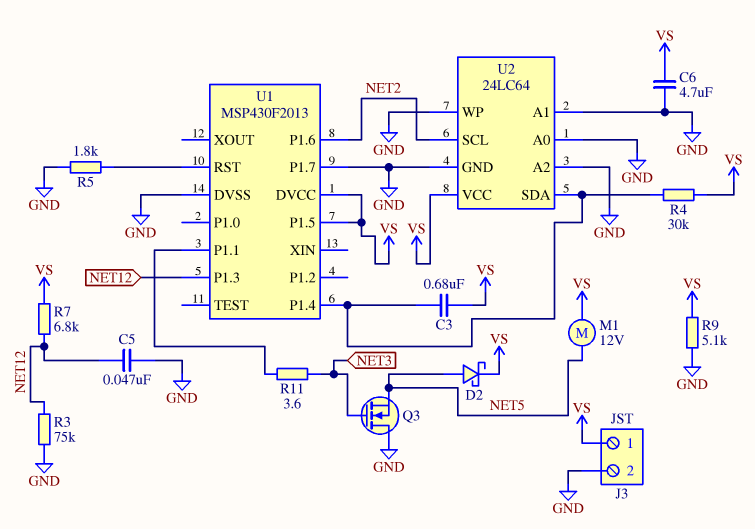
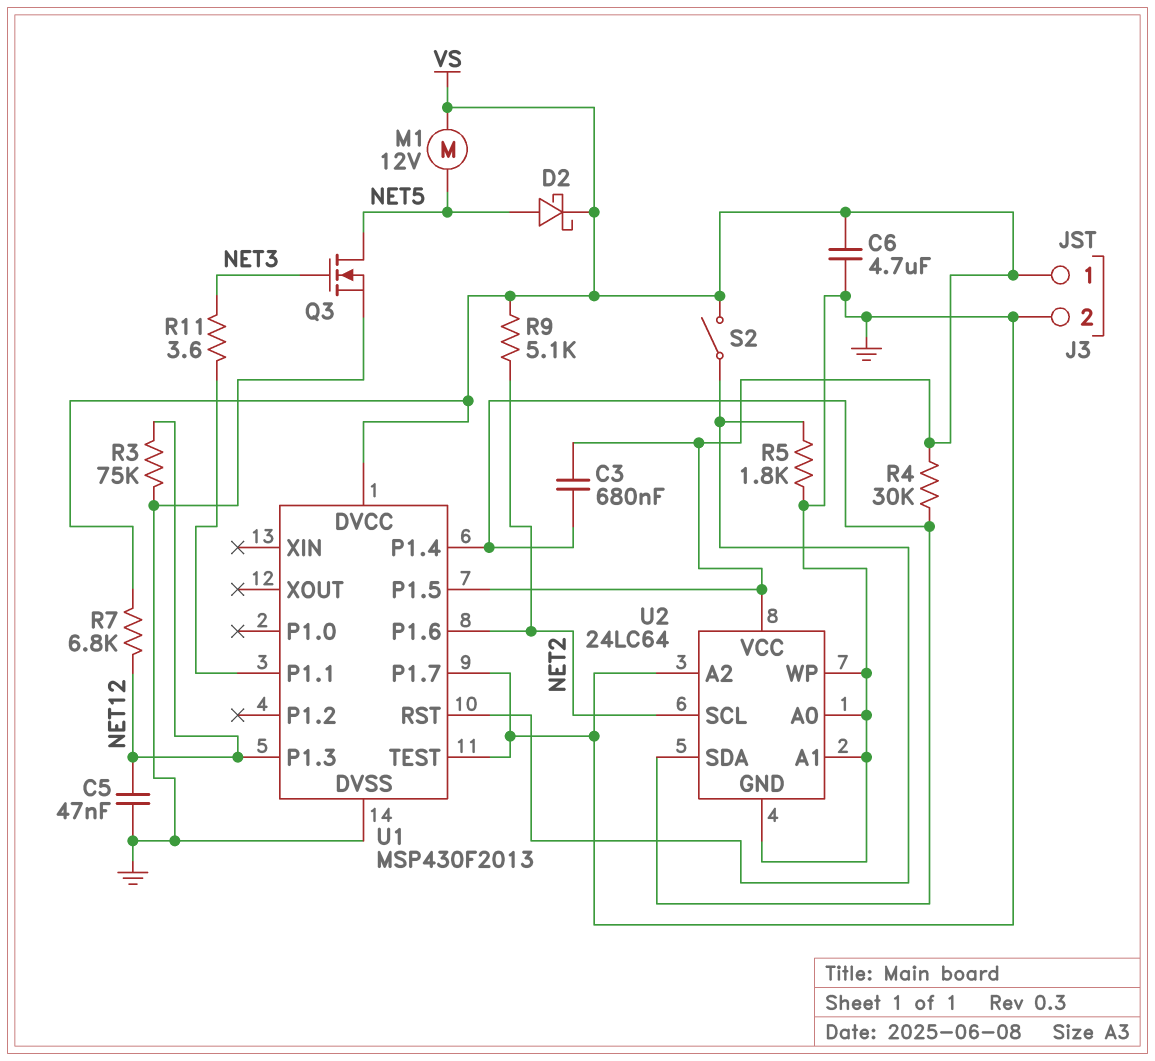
Q3: NMOS (G NET3, D GND, S NET5) -> NMOS (G NET3, D NET5, S GND)
R9: 5.1k (GND, VS) -> 5.1k (NET2, VS)
S2: none -> switch (U1/RST, VS)
U1 pin TEST: none -> GND

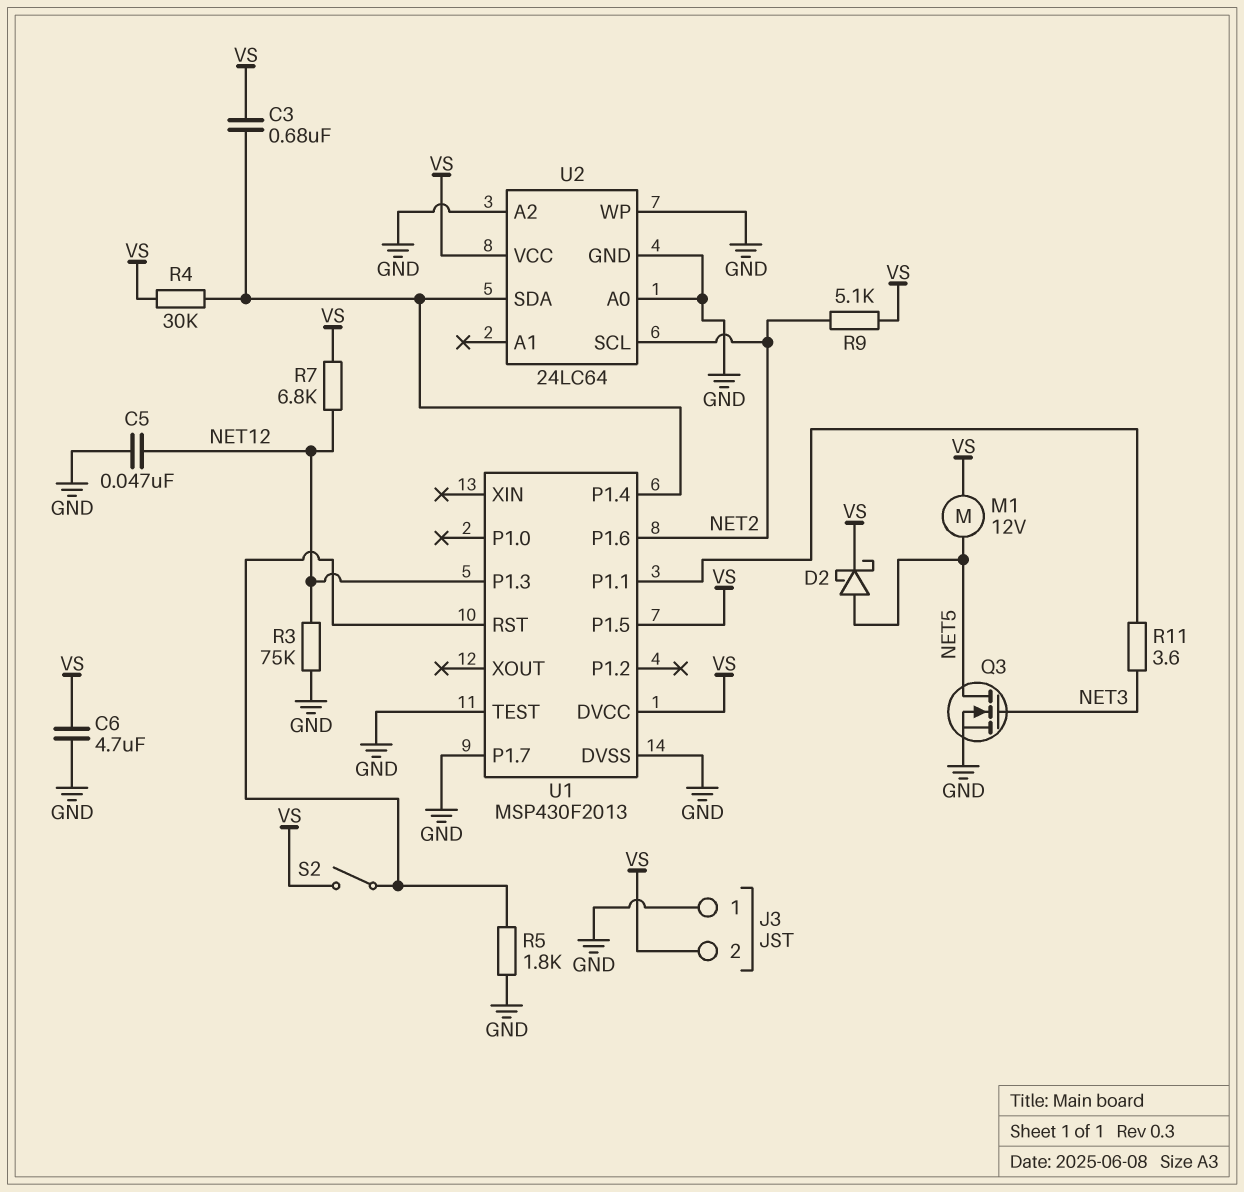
J3 pin 1: VS -> GND
J3 pin 2: GND -> VS
U2 pin A1: GND -> none

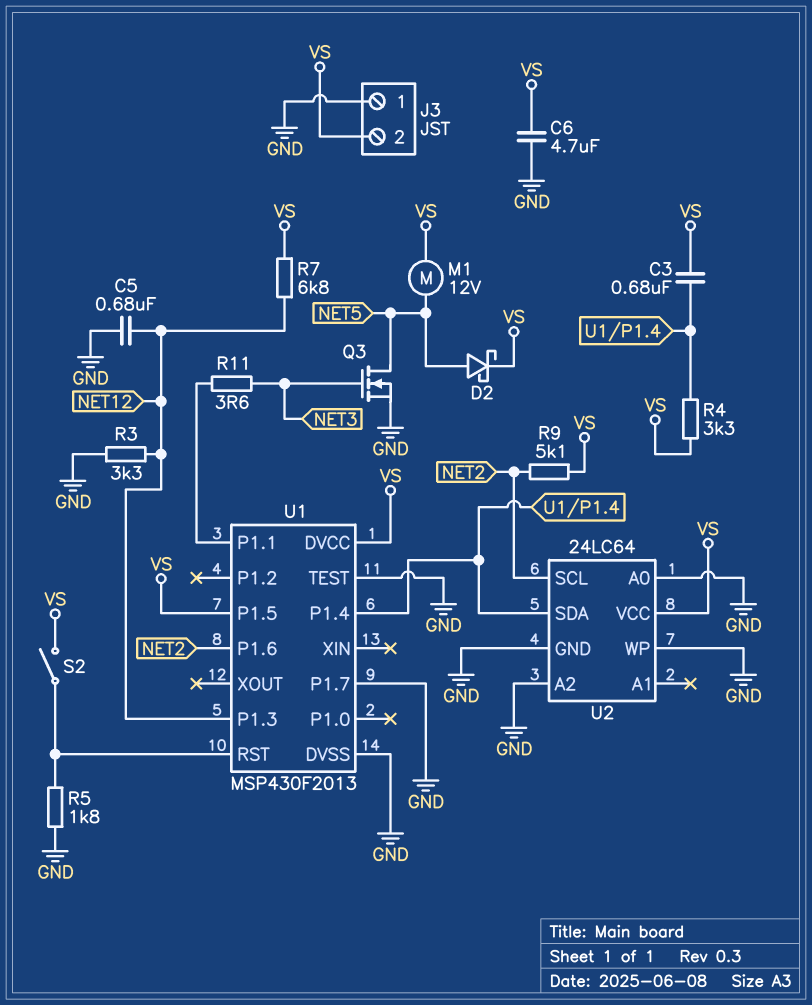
C5: 47nF (GND, NET12) -> 680nF (GND, NET12)
R3: 75k (GND, NET12) -> 3.3k (GND, NET12)
R4: 30k (U1/P1.4, VS) -> 3.3k (U1/P1.4, VS)

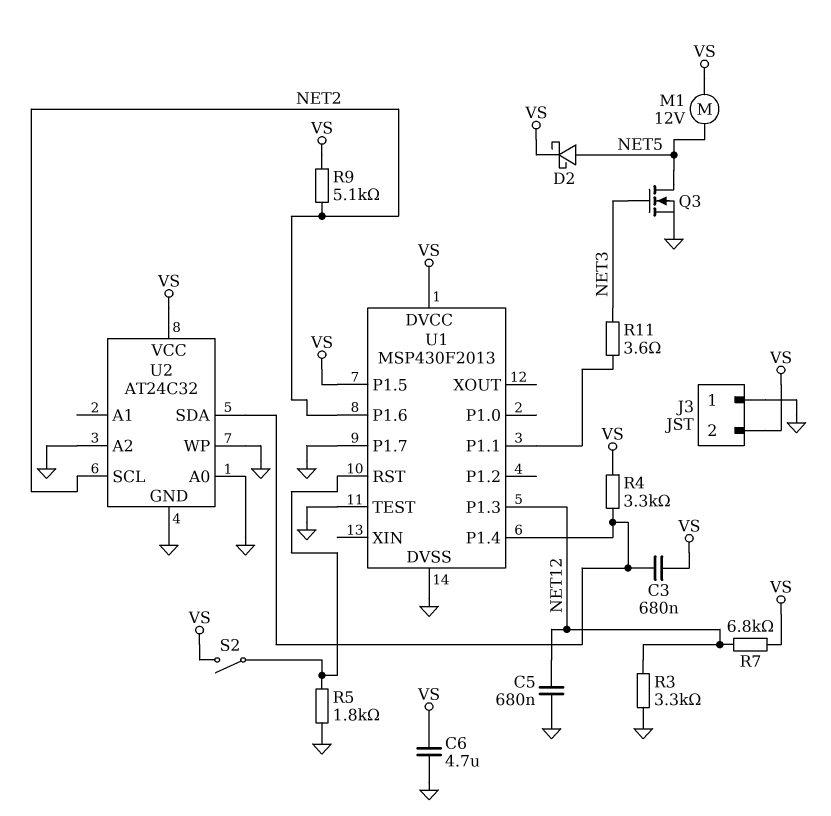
U2: 24LC64 -> AT24C32

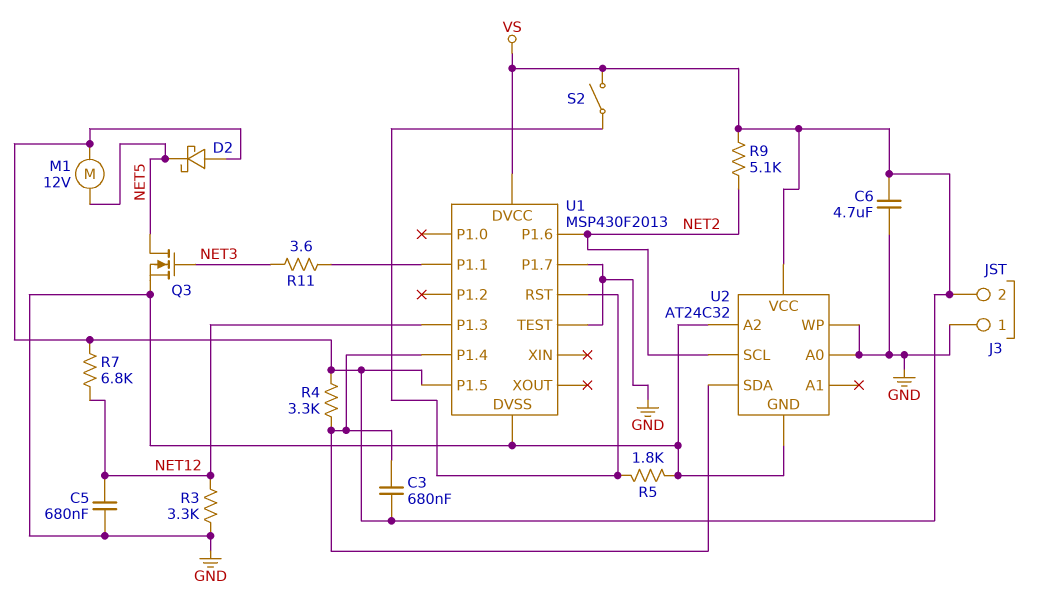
D2: schottky (A NET5, K VS) -> schottky (A VS, K NET5)

